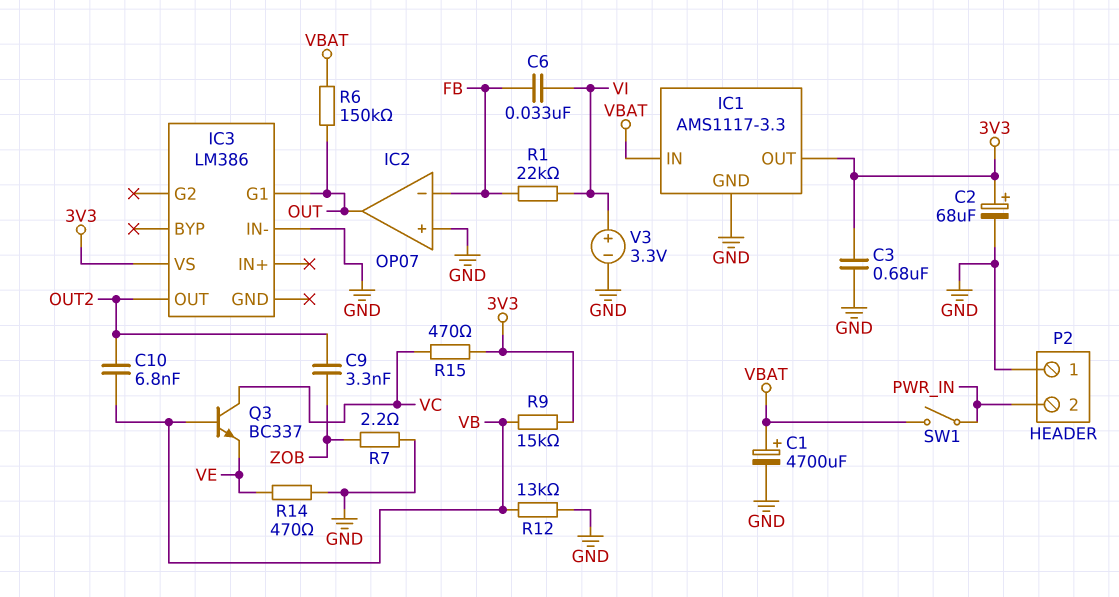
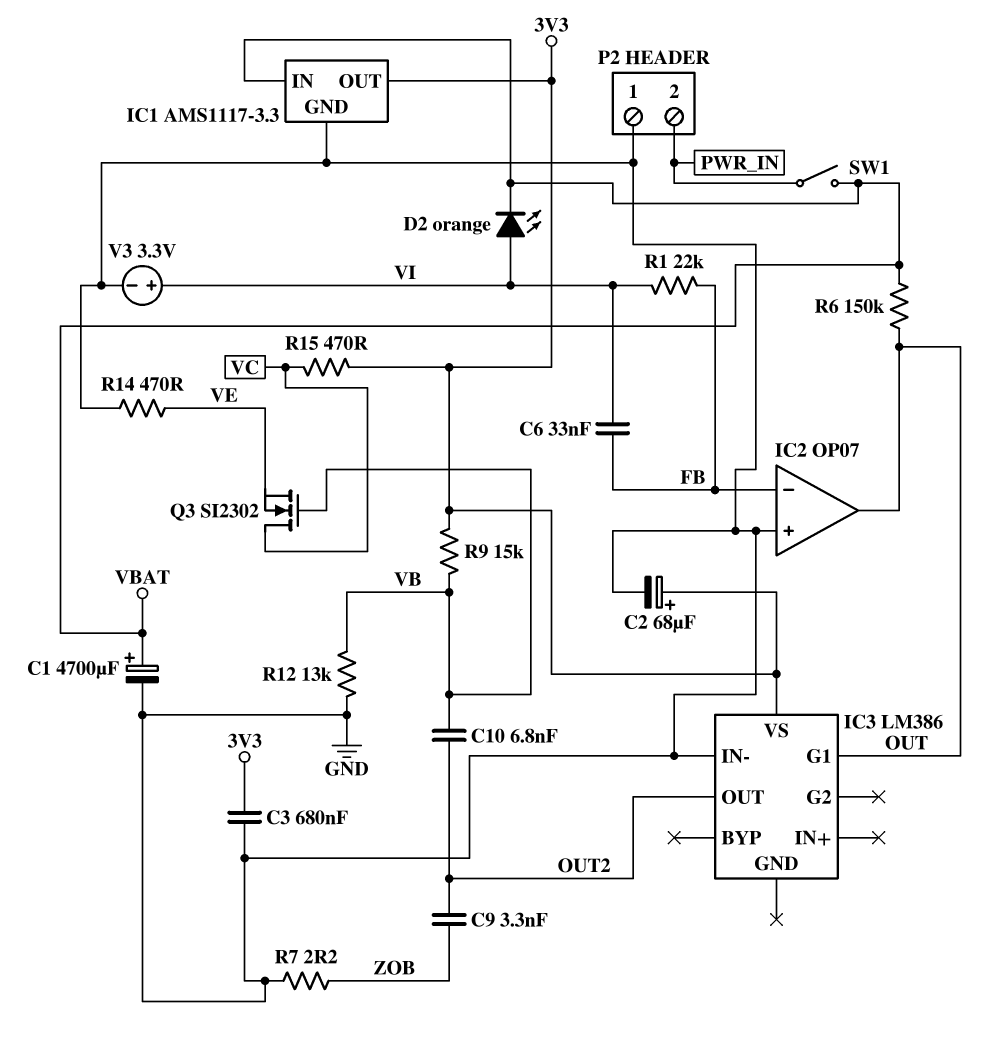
D2: none -> LED orange (A VI, K VBAT)
Q3: NPN BC337 (B VB, C VC, E VE) -> NMOS SI2302 (G VB, D VC, S VE)

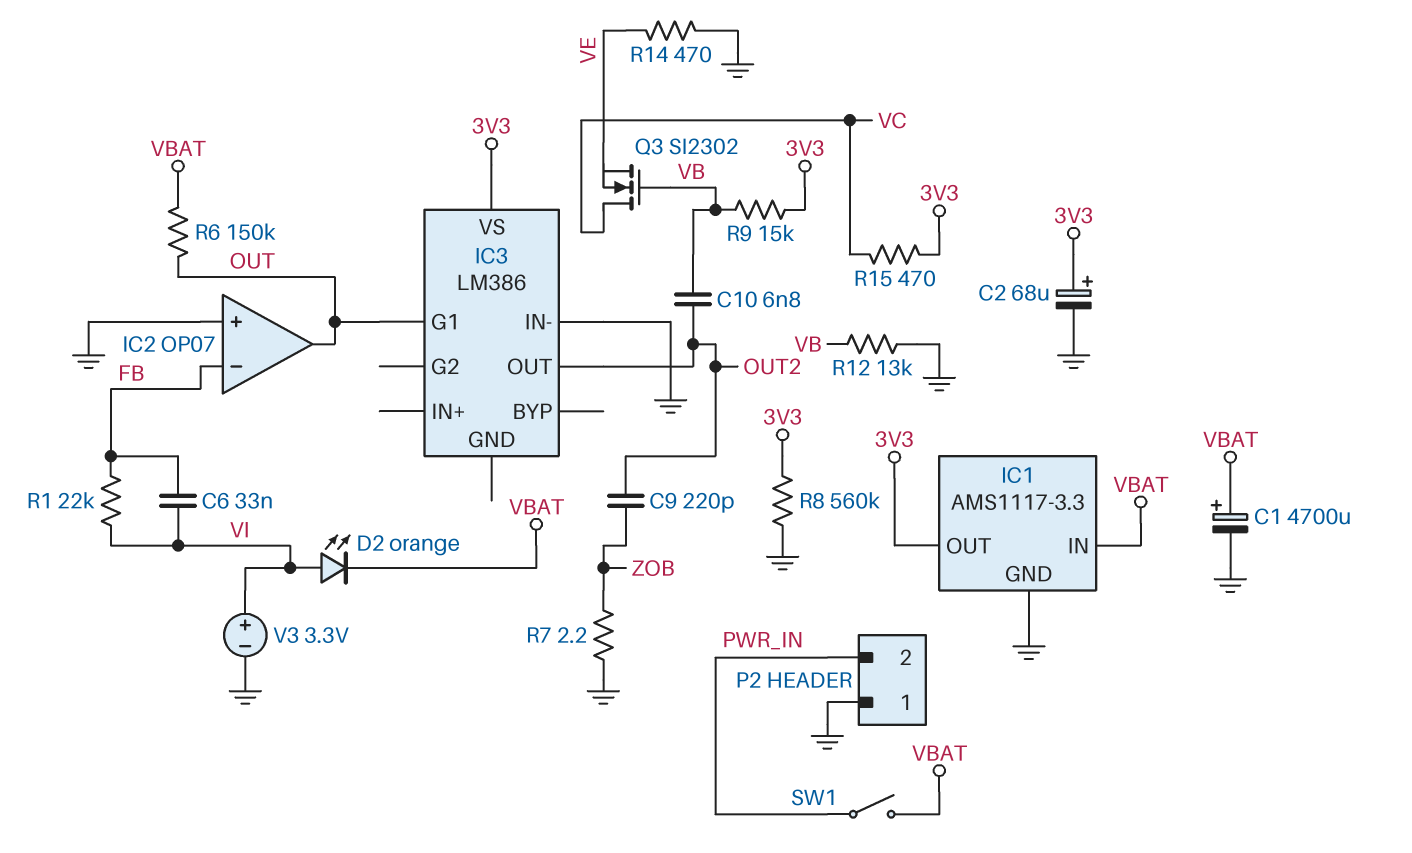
C3: 680nF (3V3, GND) -> none
C9: 3.3nF (OUT2, ZOB) -> 220pF (OUT2, ZOB)
R8: none -> 560k (3V3, GND)

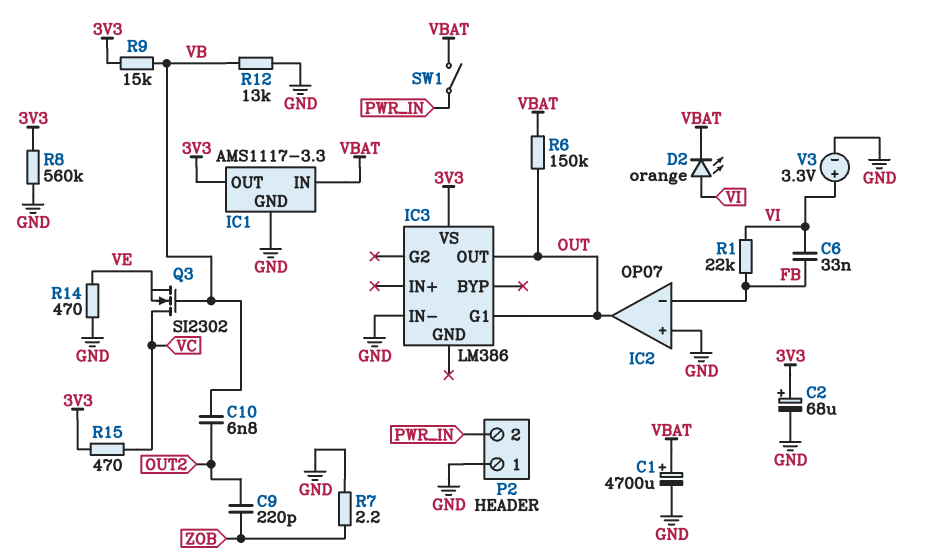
IC3 pin OUT: OUT2 -> OUT

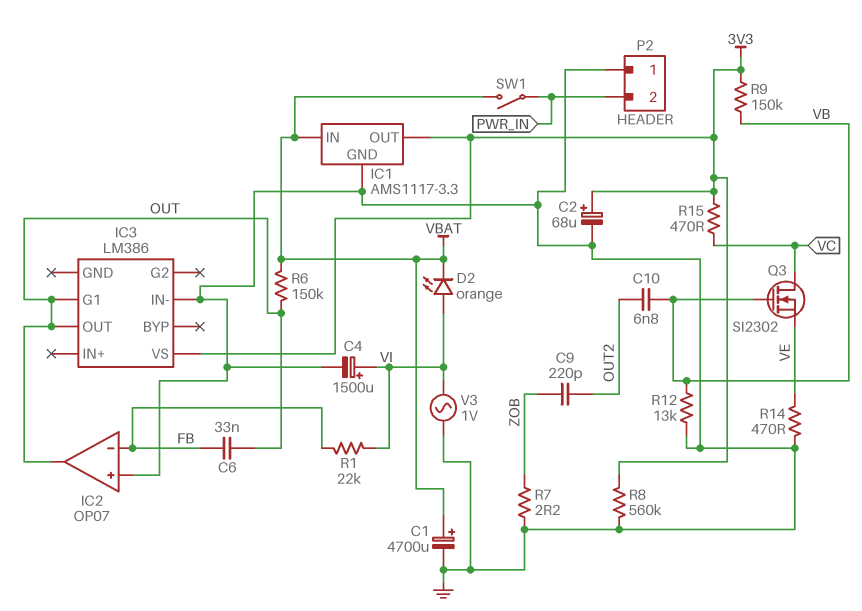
C4: none -> 1500uF (plus VI, minus GND)
C6: 33nF (FB, VI) -> 33nF (FB, OUT)
R9: 15k (3V3, VB) -> 150k (3V3, VB)
V3: 3.3V (plus VI, minus GND) -> AC 1V (GND, VI)

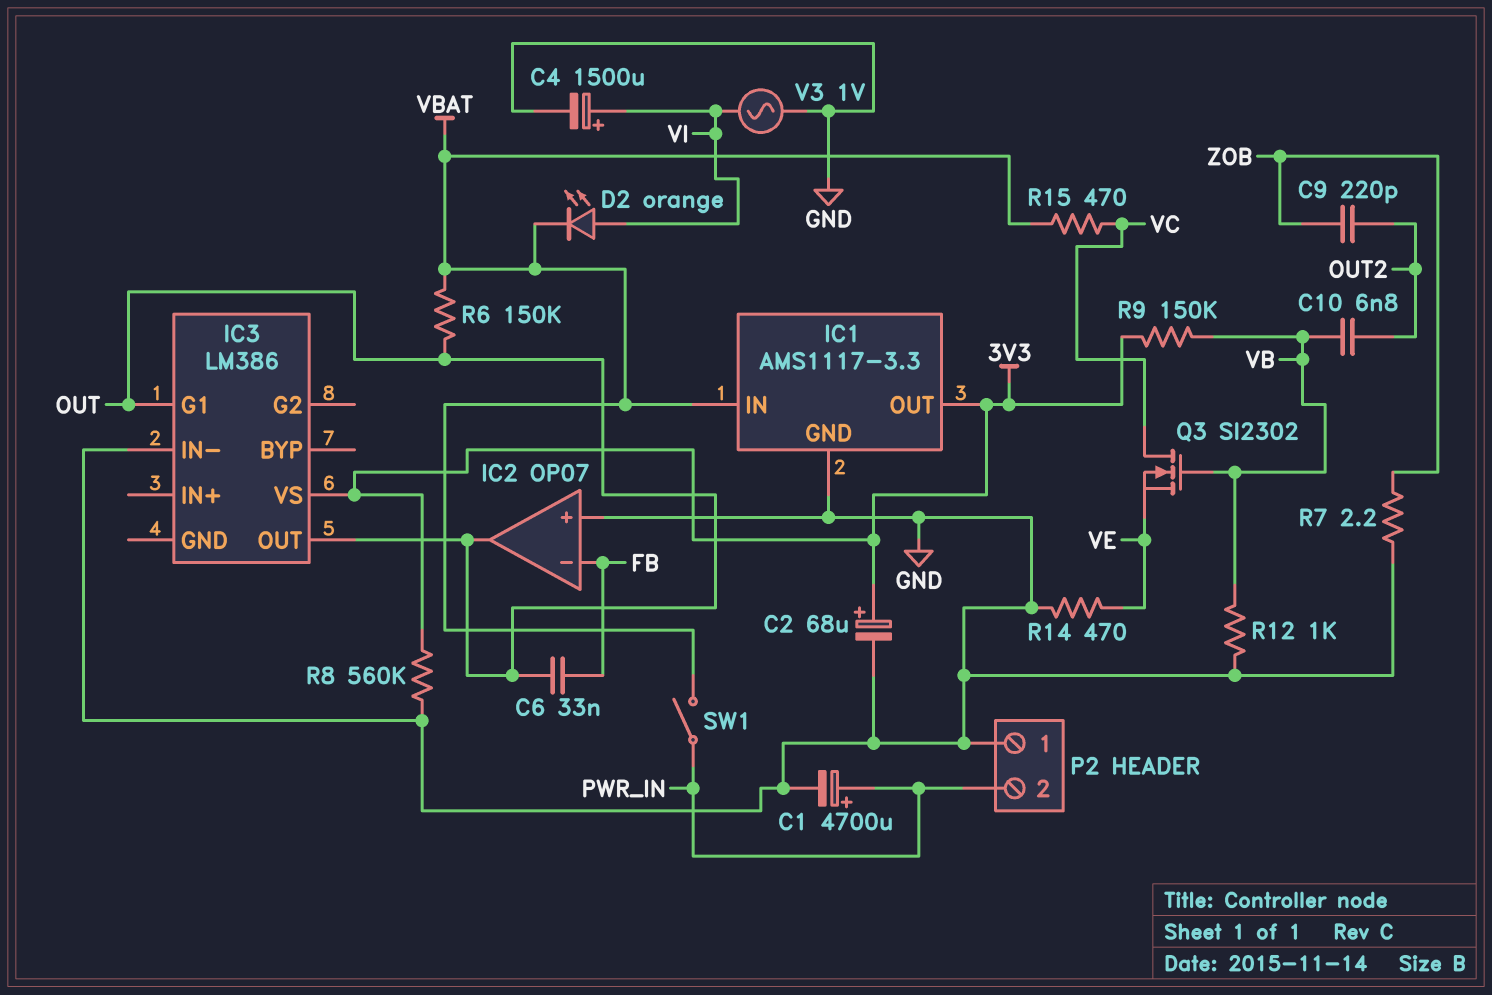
C1: 4700uF (plus VBAT, minus GND) -> 4700uF (plus PWR_IN, minus GND)
R1: 22k (FB, VI) -> none
R12: 13k (GND, VB) -> 1k (GND, VB)
R15: 470 (3V3, VC) -> 470 (VBAT, VC)

